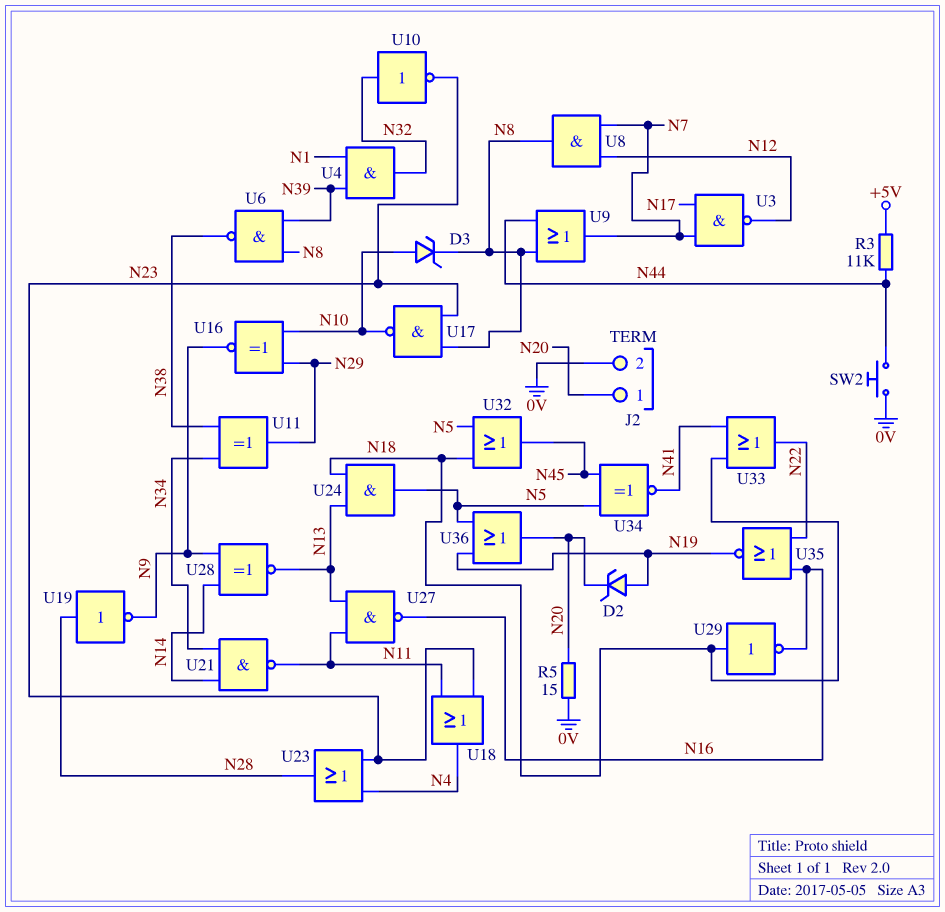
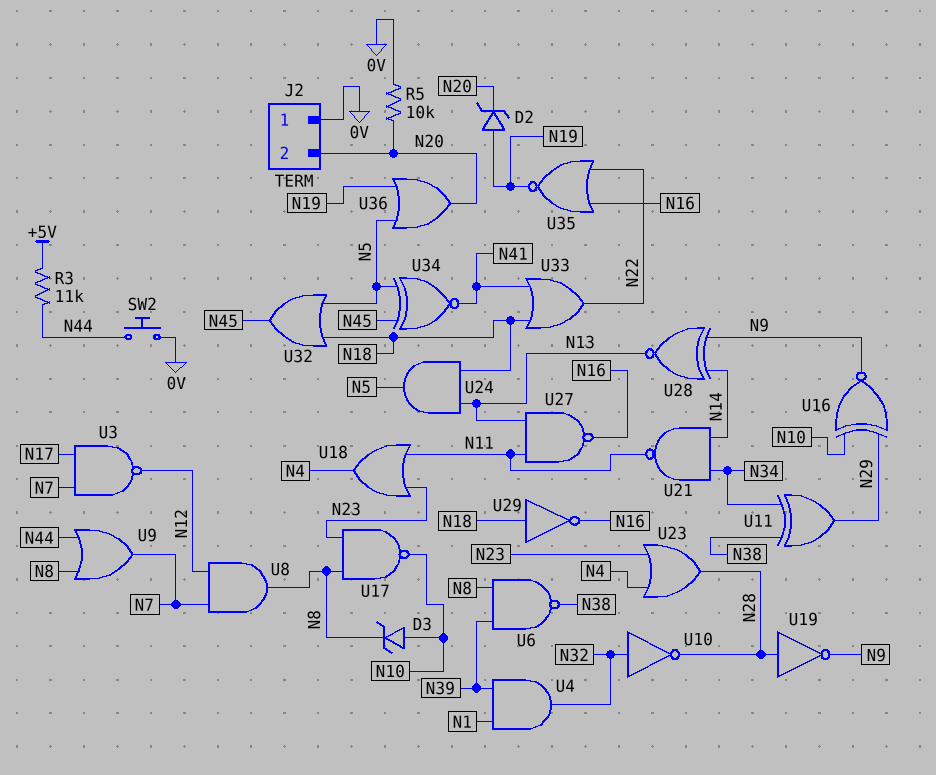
J2 pin 1: N20 -> 0V
J2 pin 2: 0V -> N20
R5: 15 (0V, N20) -> 10k (0V, N20)
U10: NOT (in N32, out N23) -> NOT (in N32, out N28)

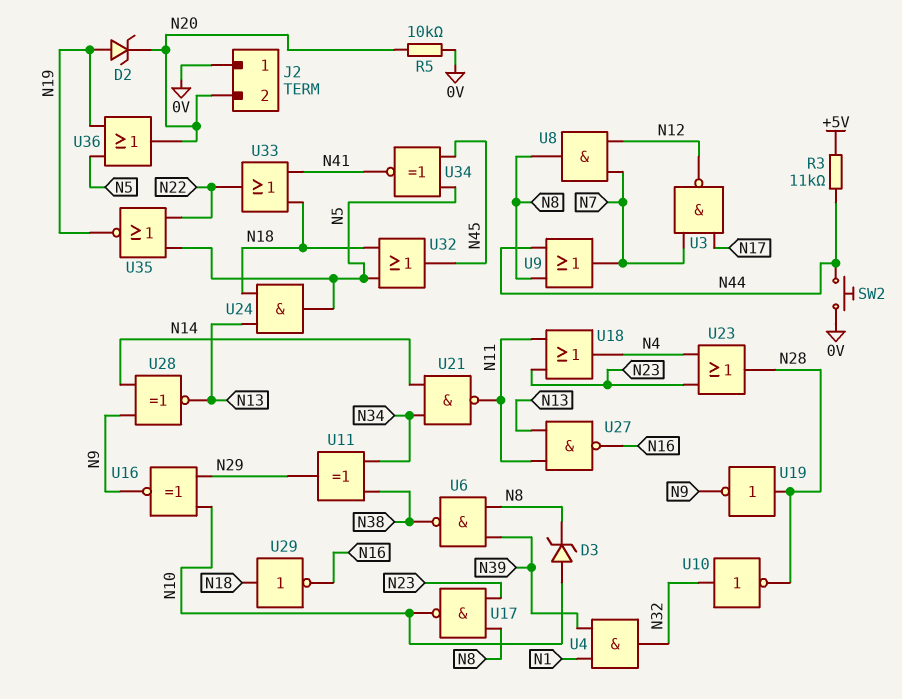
U35: NOR (in N16, in N22, out N19) -> NOR (in N5, in N22, out N19)

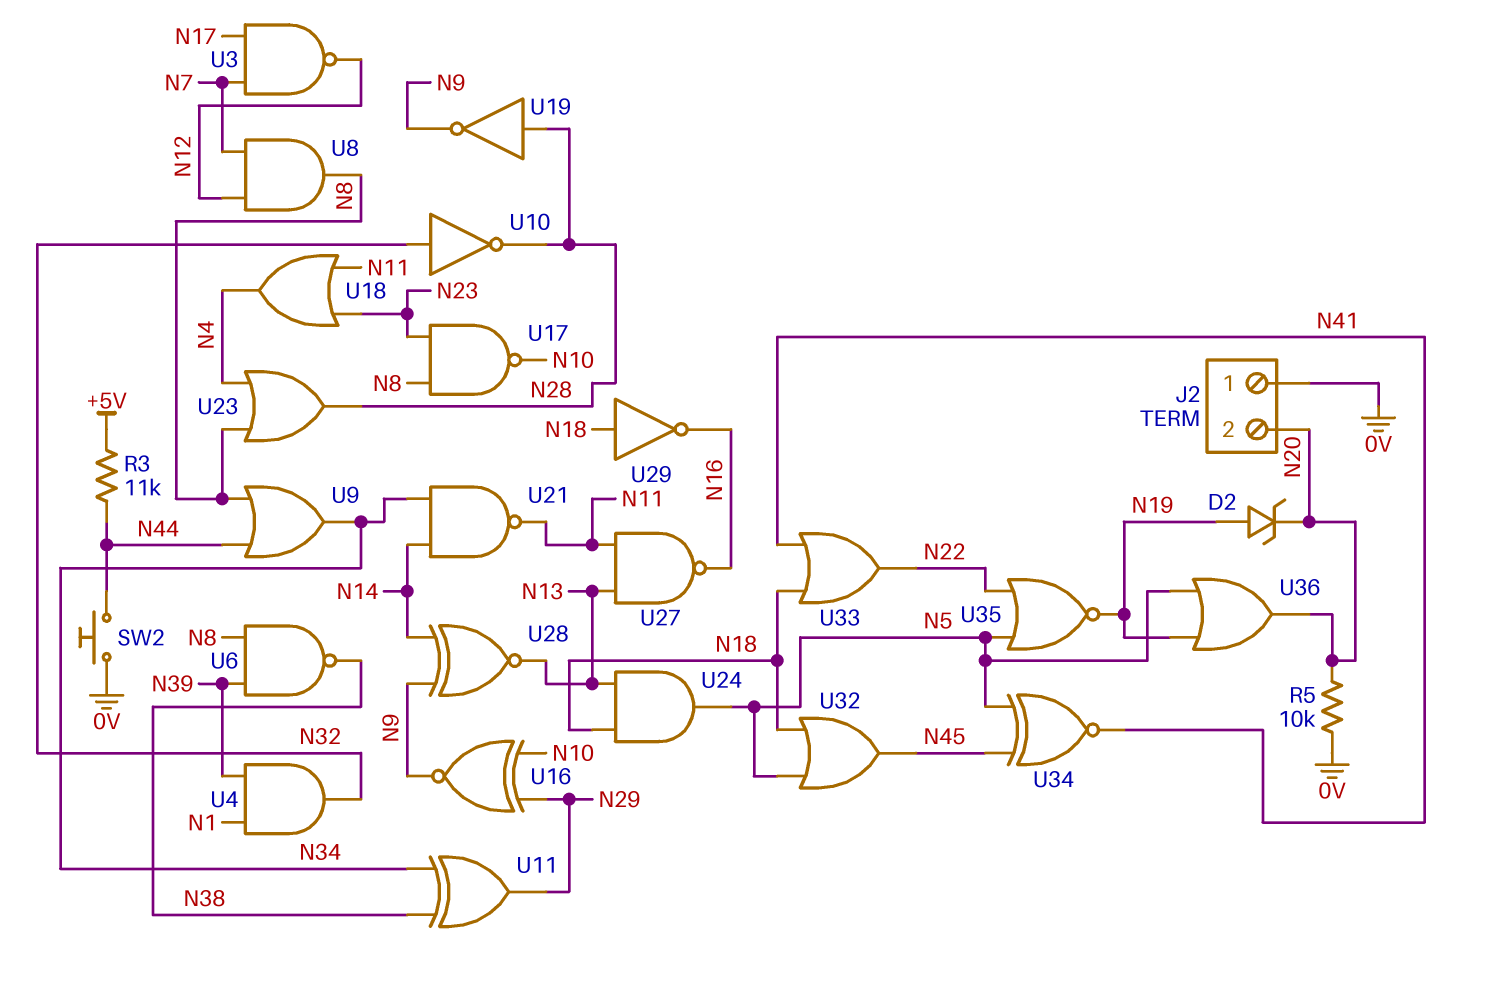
D3: zener (A N10, K N8) -> none
U9: OR (in N8, in N44, out N7) -> OR (in N8, in N44, out N34)
U23: OR (in N4, in N23, out N28) -> OR (in N4, in N8, out N28)

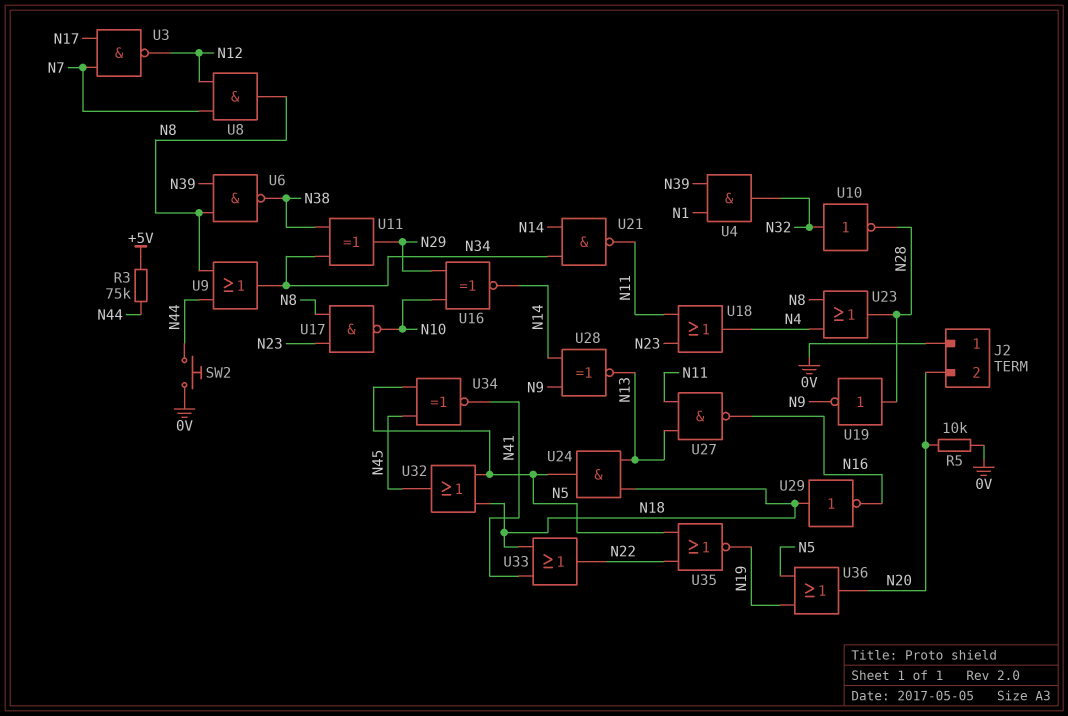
D2: zener (A N19, K N20) -> none
R3: 11k (+5V, N44) -> 75k (+5V, N44)
U16: XNOR (in N10, in N29, out N9) -> XNOR (in N10, in N29, out N14)

